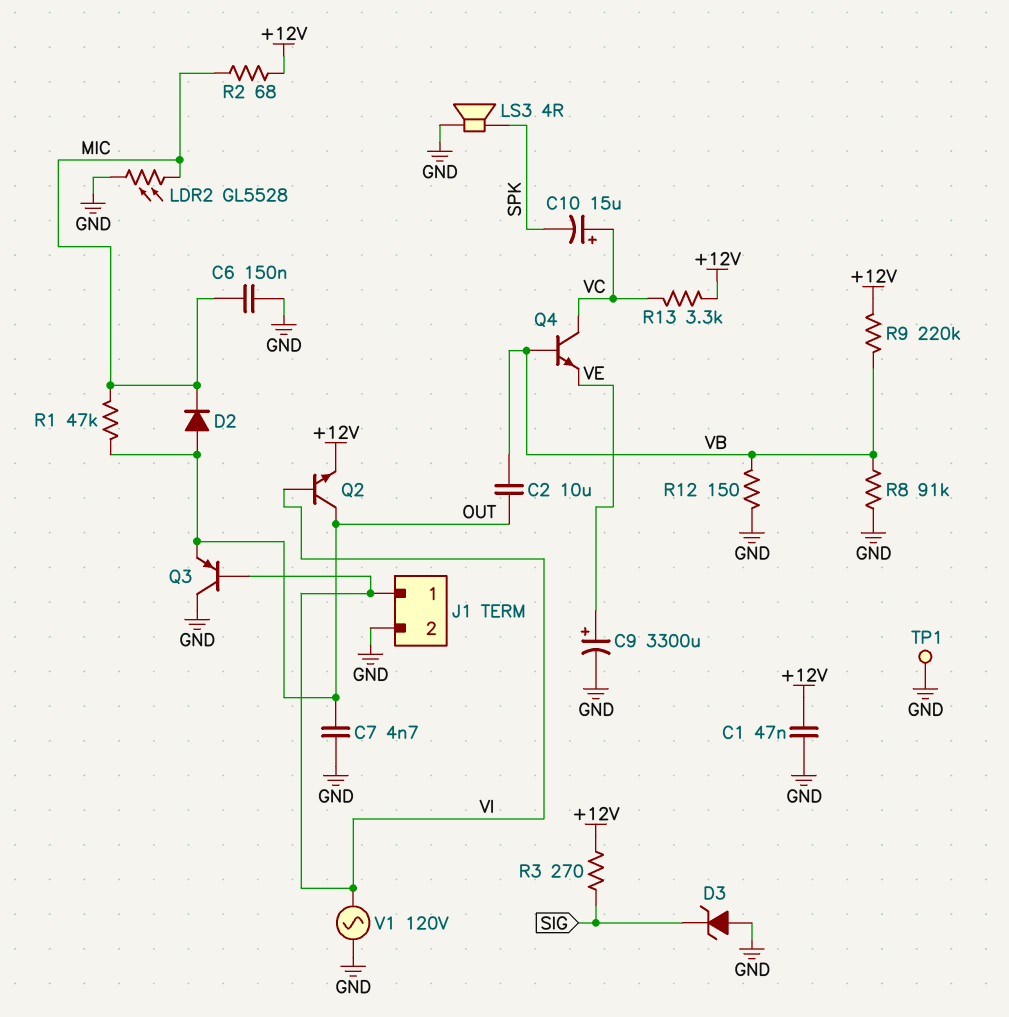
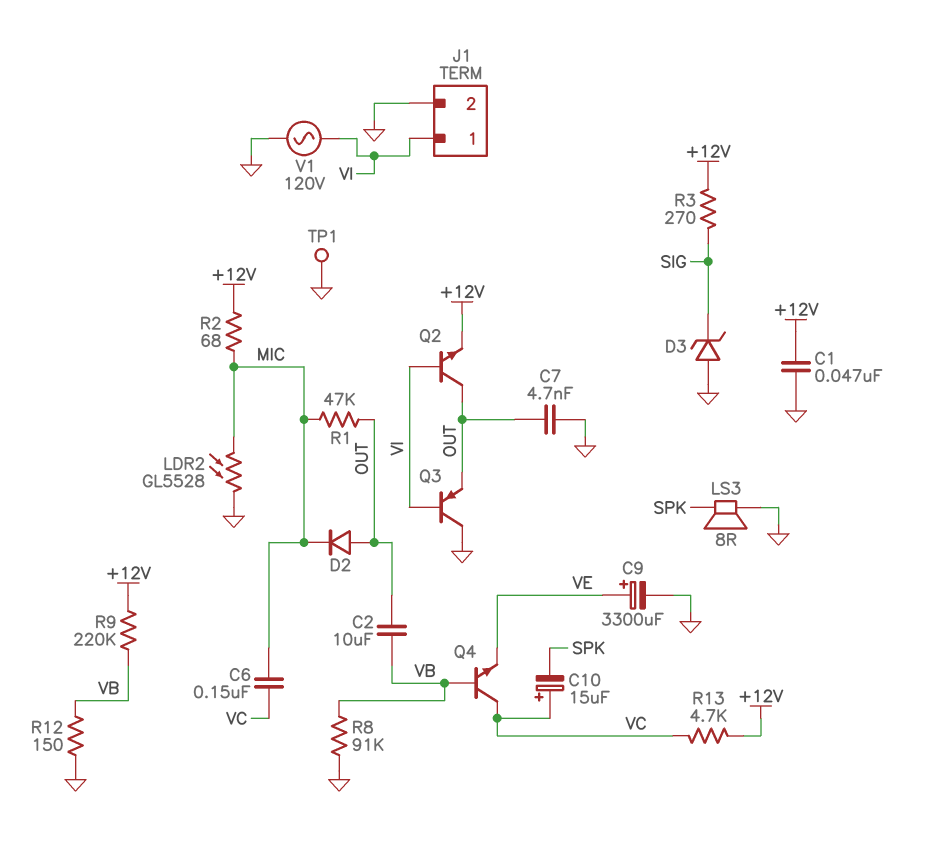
C6: 150nF (GND, MIC) -> 150nF (MIC, VC)
LS3: speaker 4R (GND, SPK) -> speaker 8R (GND, SPK)
R13: 3.3k (+12V, VC) -> 4.7k (+12V, VC)

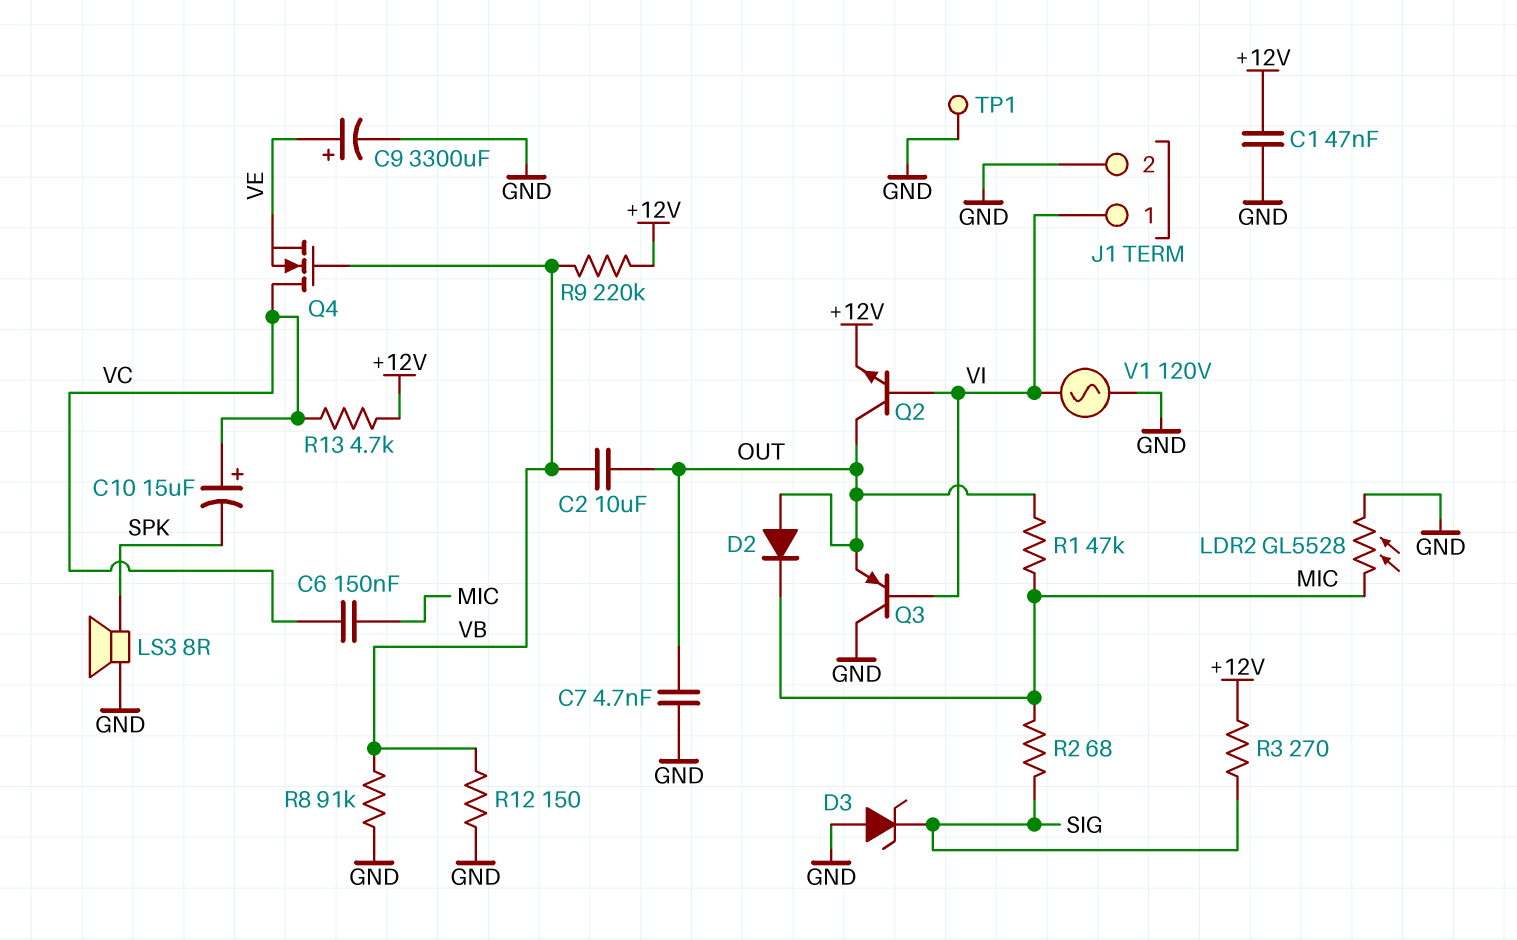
Q4: NPN (B VB, C VC, E VE) -> NMOS (G VB, D VC, S VE)
R2: 68 (+12V, MIC) -> 68 (MIC, SIG)

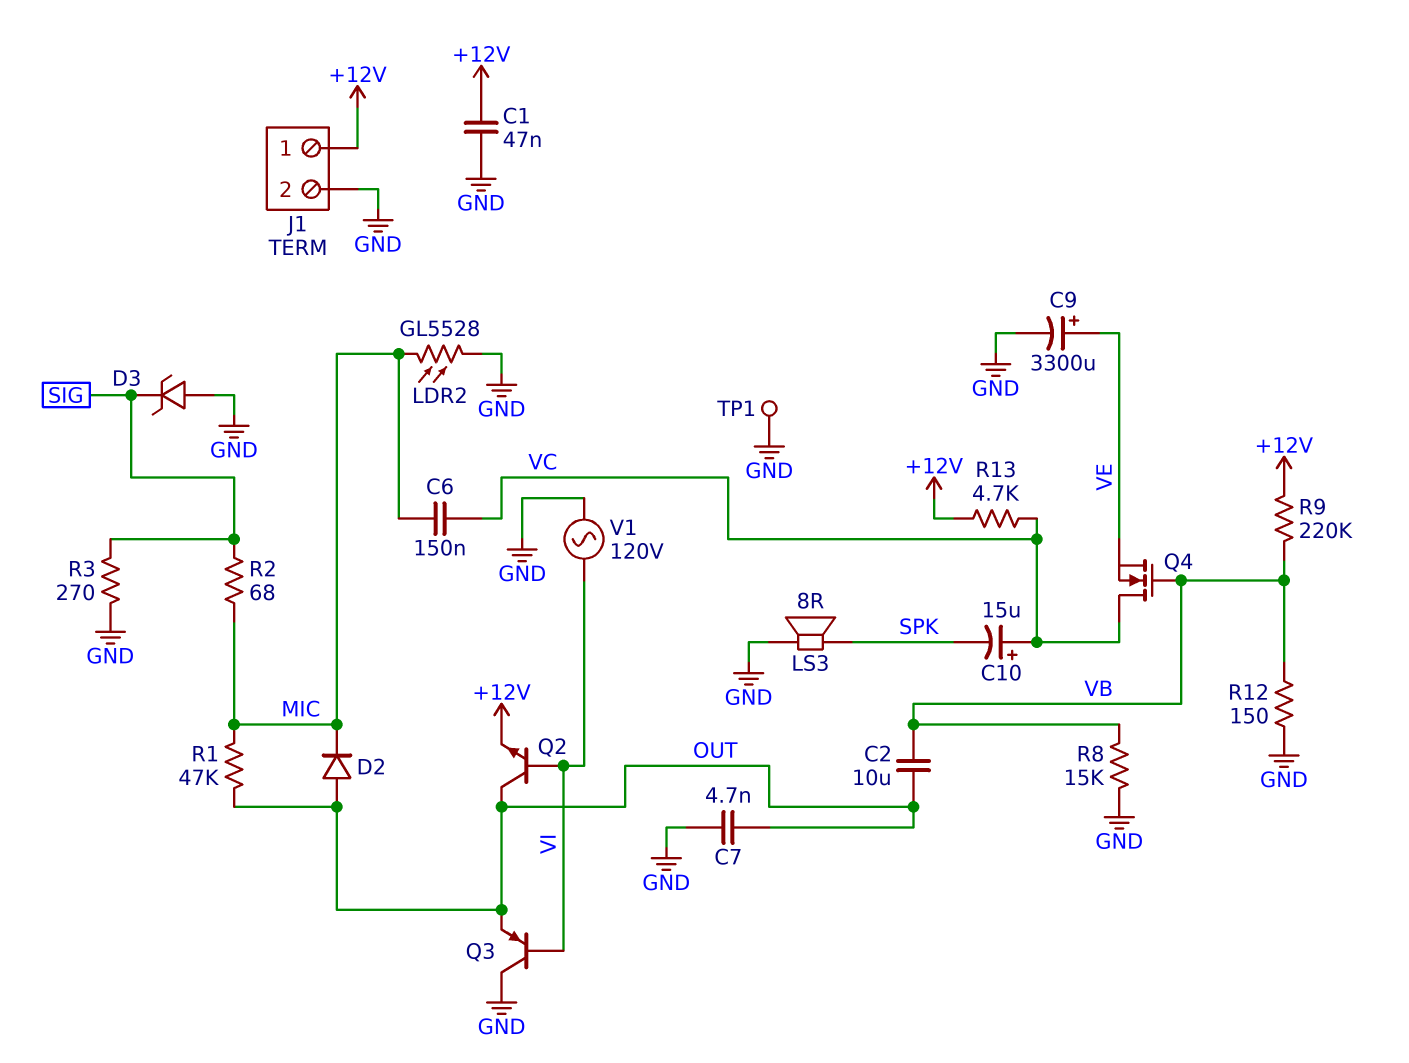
J1 pin 1: VI -> +12V
R3: 270 (+12V, SIG) -> 270 (GND, SIG)
R8: 91k (GND, VB) -> 15k (GND, VB)

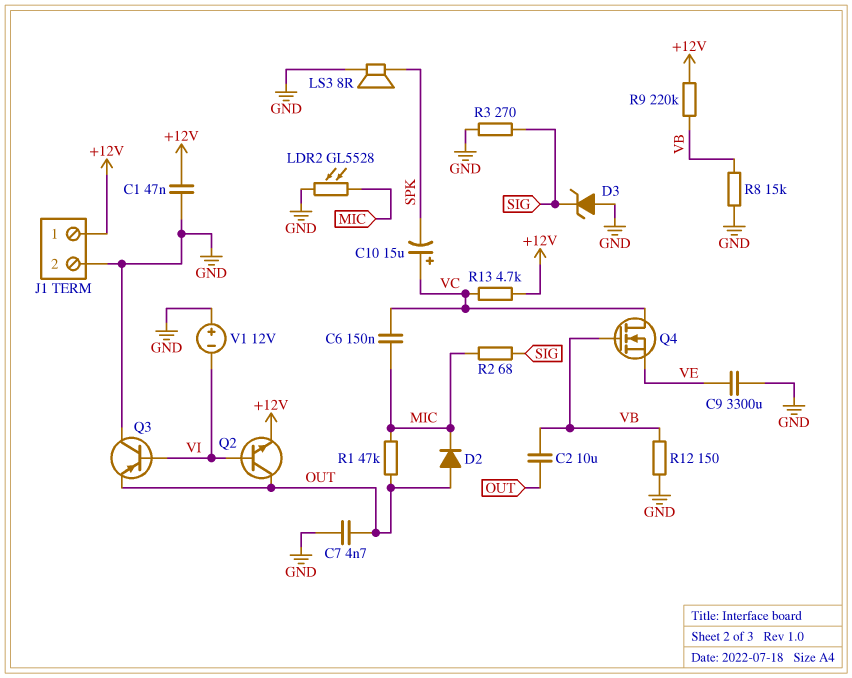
C9: 3300uF (plus VE, minus GND) -> 3300uF (GND, VE)
TP1: test point (GND) -> none
V1: AC 120V (GND, VI) -> 12V (plus GND, minus VI)

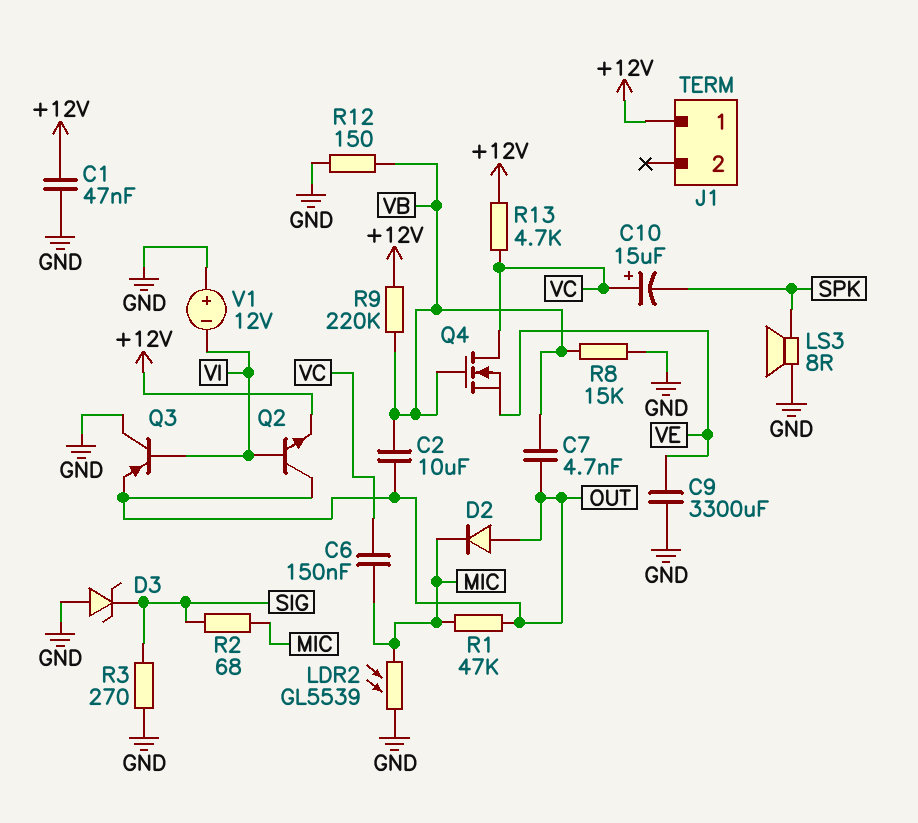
C7: 4.7nF (GND, OUT) -> 4.7nF (OUT, VB)
J1 pin 2: GND -> none
LDR2: GL5528 (GND, MIC) -> GL5539 (GND, MIC)

